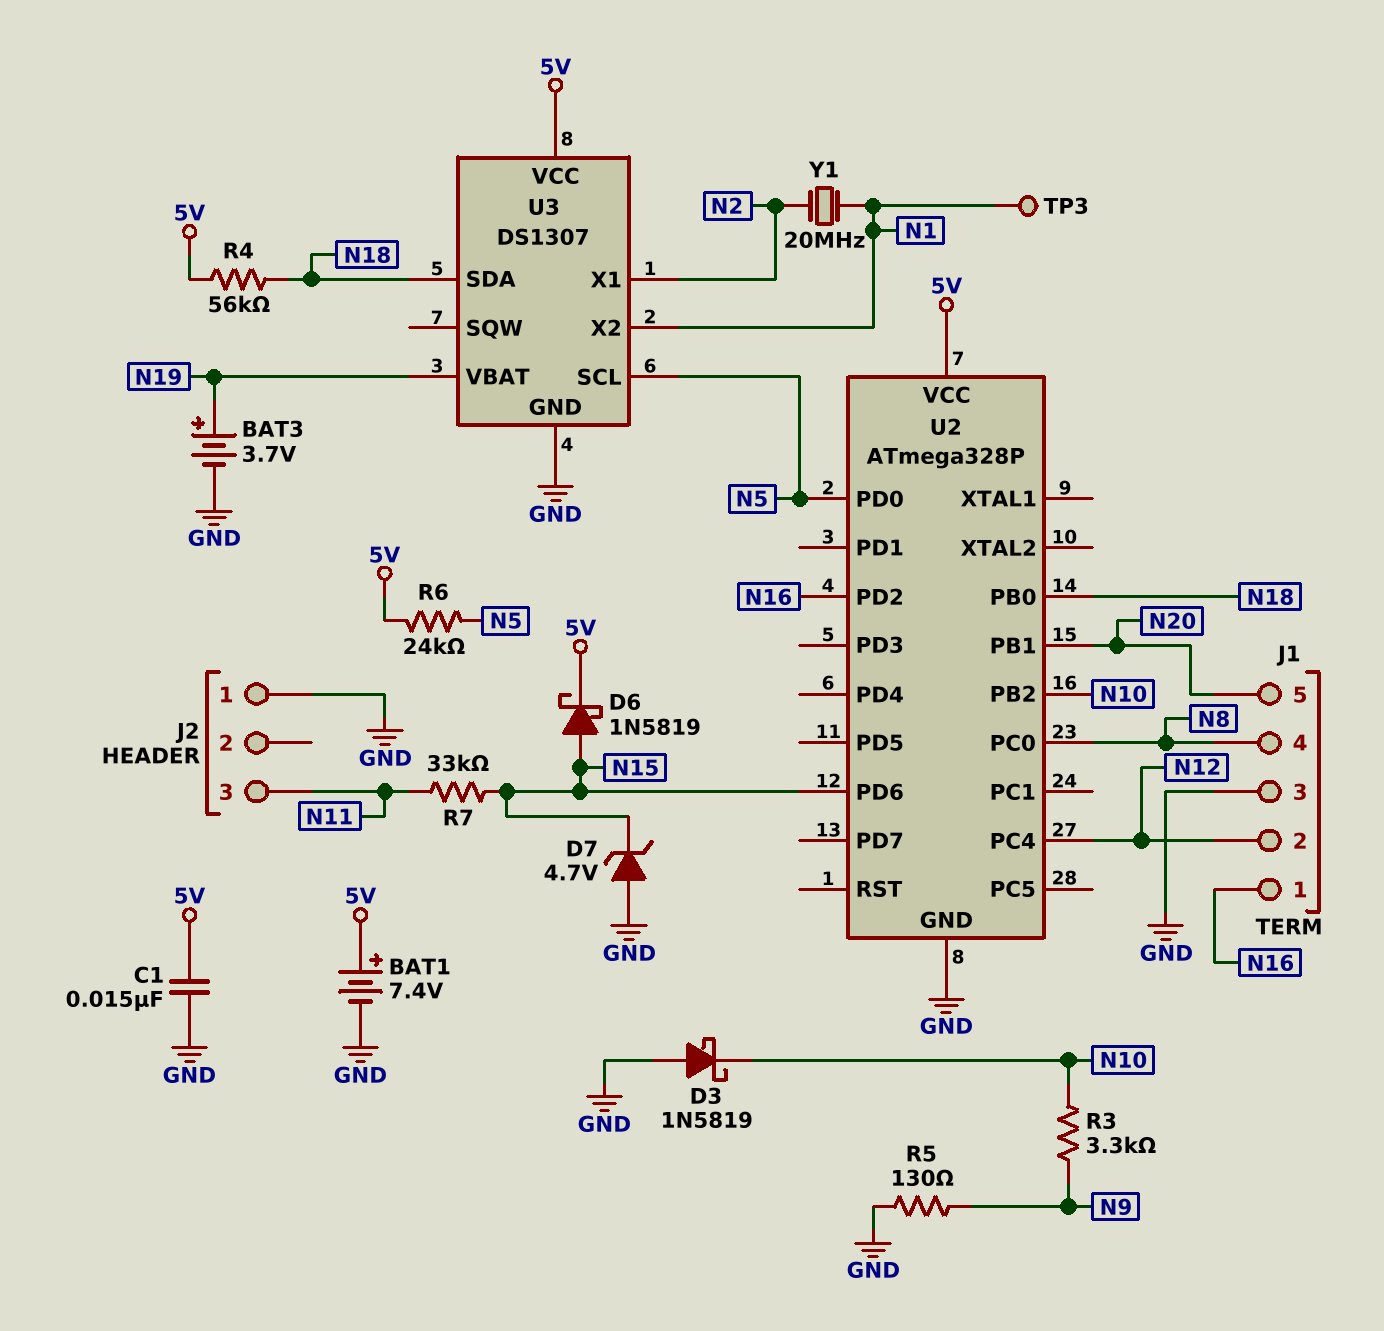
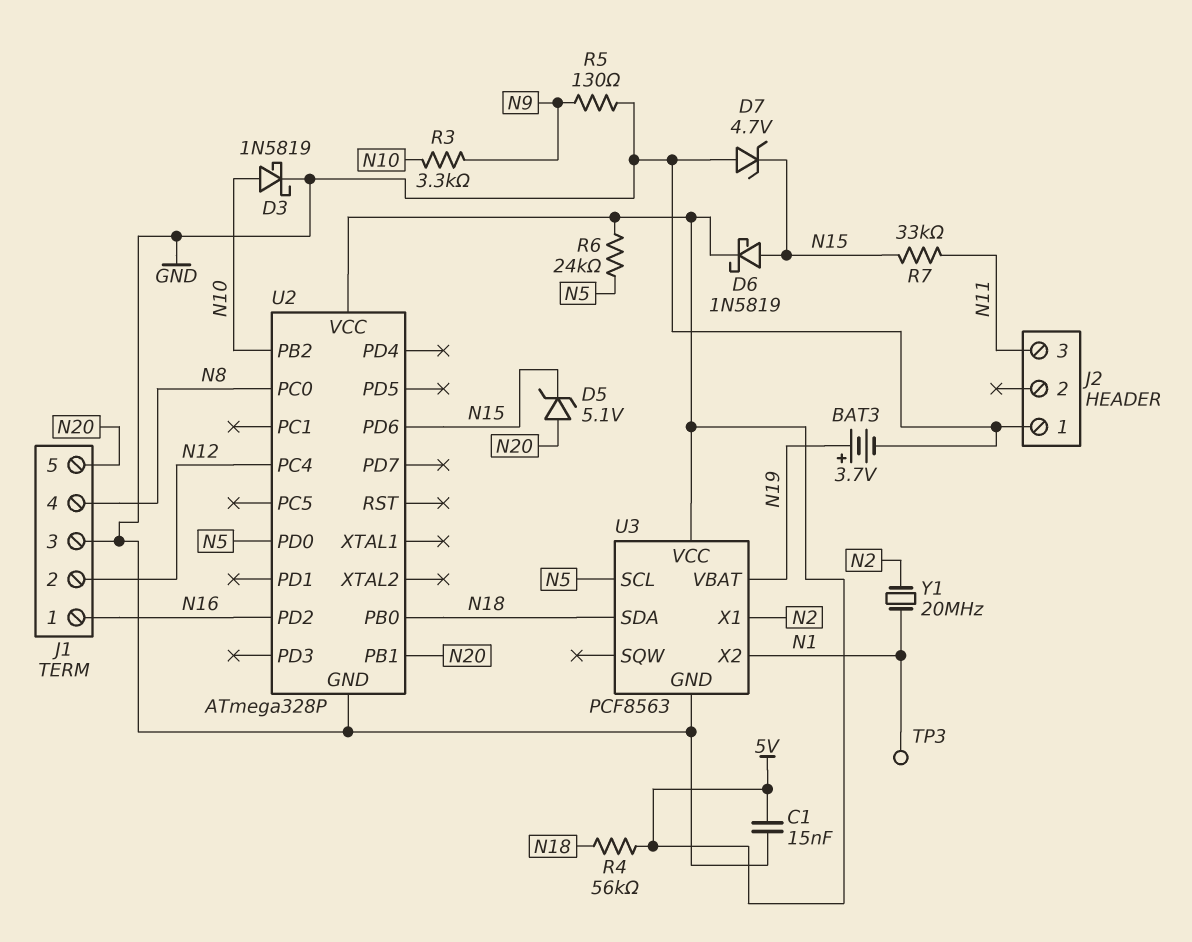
BAT1: 7.4V (plus 5V, minus GND) -> none
D3: schottky 1N5819 (A GND, K N10) -> schottky 1N5819 (A N10, K GND)
D5: none -> zener 5.1V (A N20, K N15)
U3: DS1307 -> PCF8563

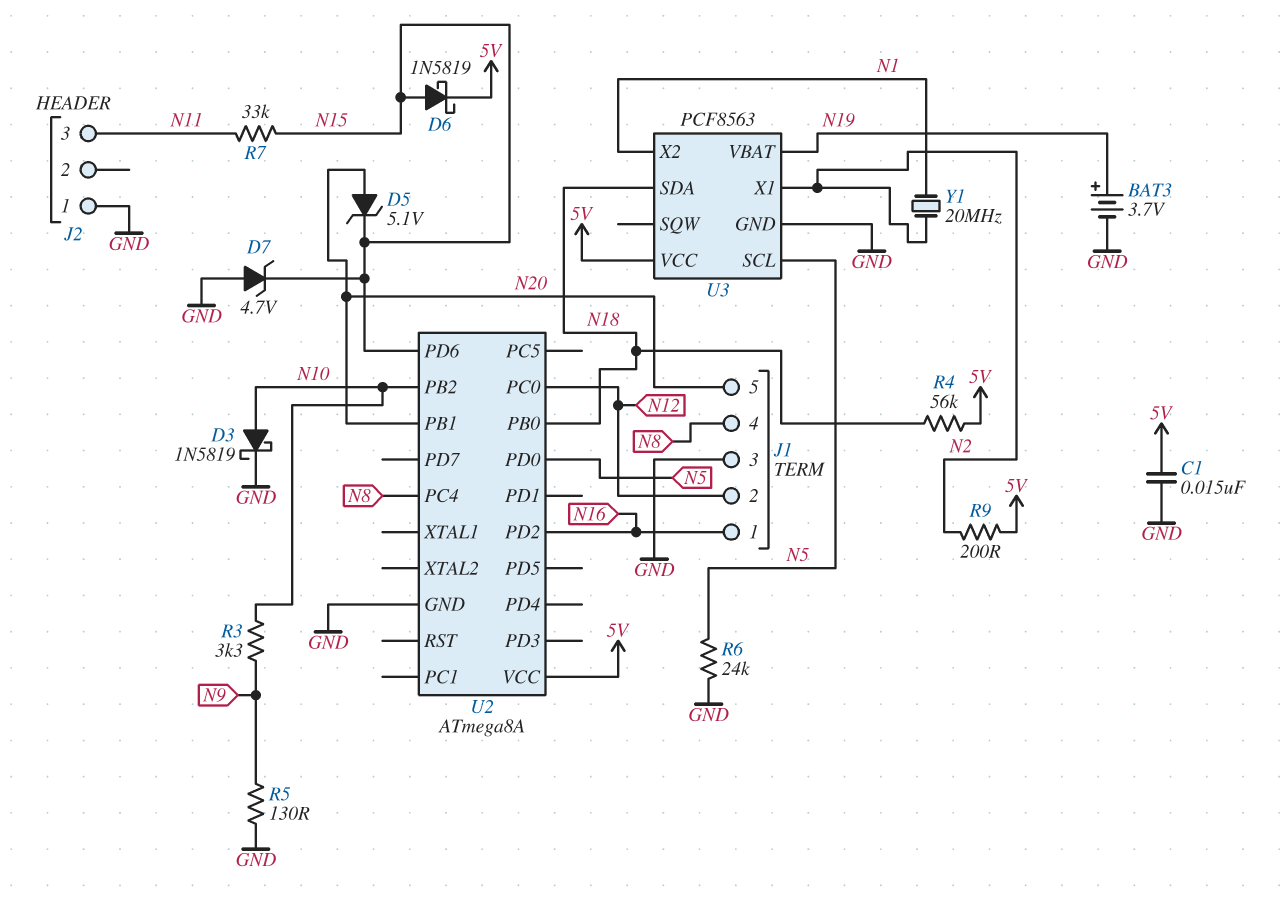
R6: 24k (5V, N5) -> 24k (GND, N5)
R9: none -> 200 (5V, N2)
TP3: test point (N1) -> none
U2: ATmega328P -> ATmega8A
U2 pin PC0: N8 -> N12
U2 pin PC4: N12 -> N8

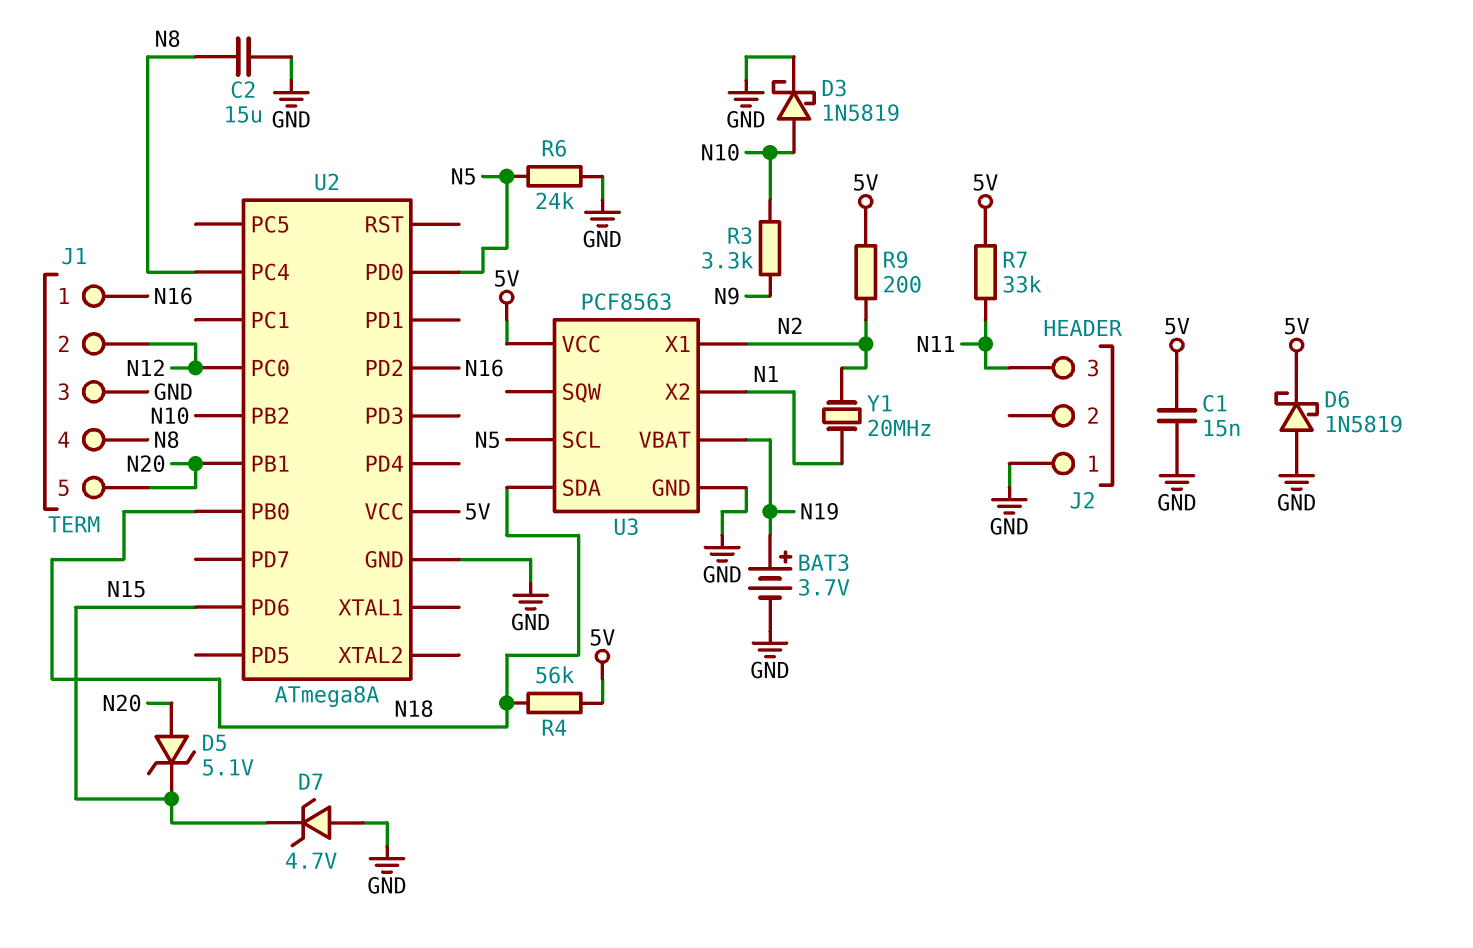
C2: none -> 15uF (GND, N8)
D6: schottky 1N5819 (A N15, K 5V) -> schottky 1N5819 (A GND, K 5V)
R5: 130 (GND, N9) -> none
R7: 33k (N11, N15) -> 33k (5V, N11)

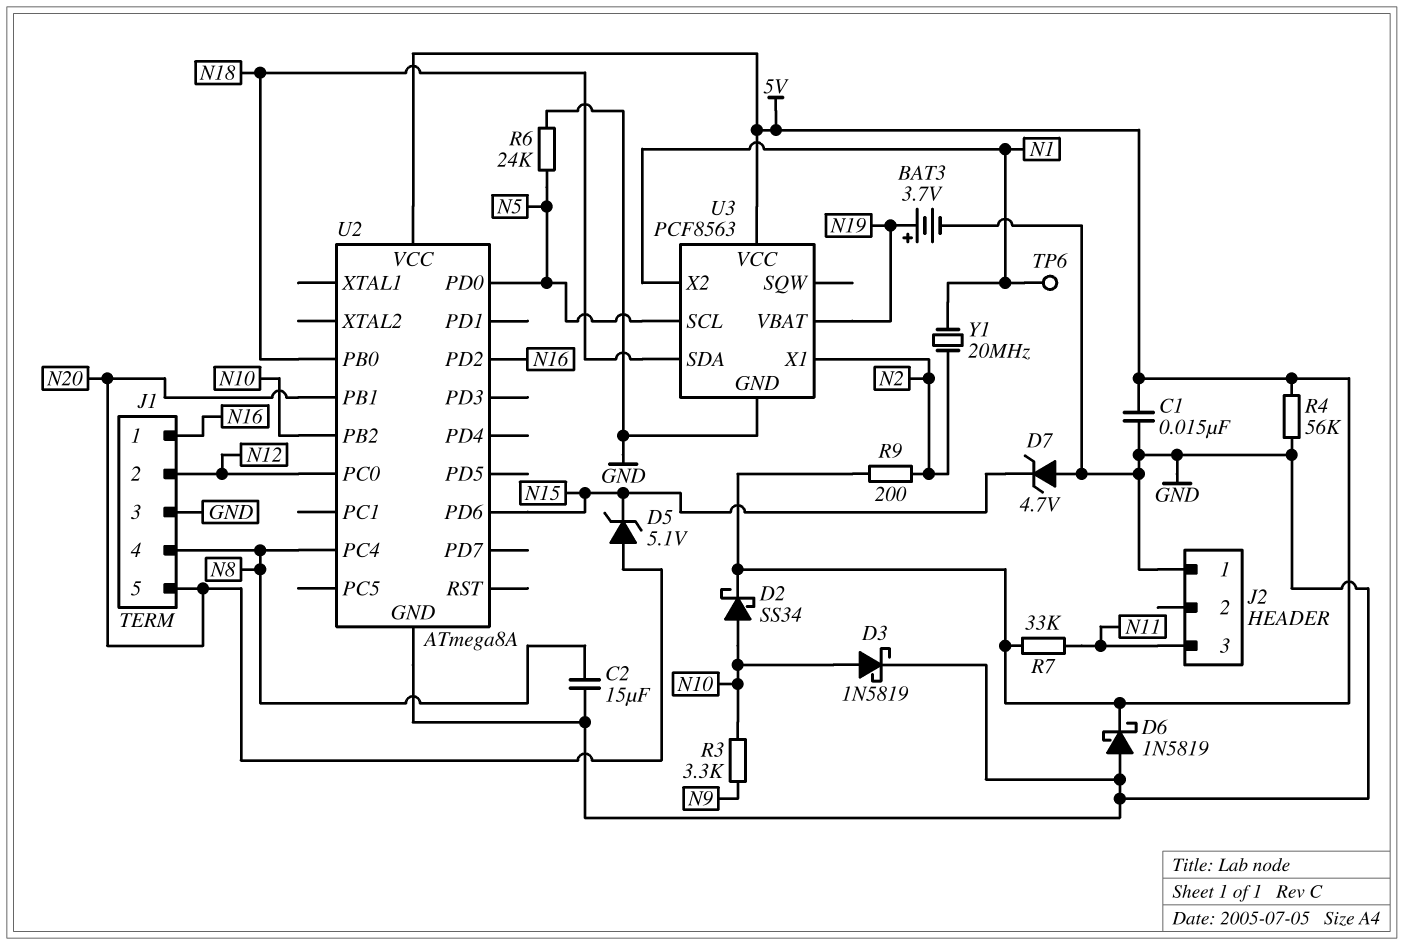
D2: none -> schottky SS34 (A N10, K 5V)
R4: 56k (5V, N18) -> 56k (5V, GND)
TP6: none -> test point (N1)

